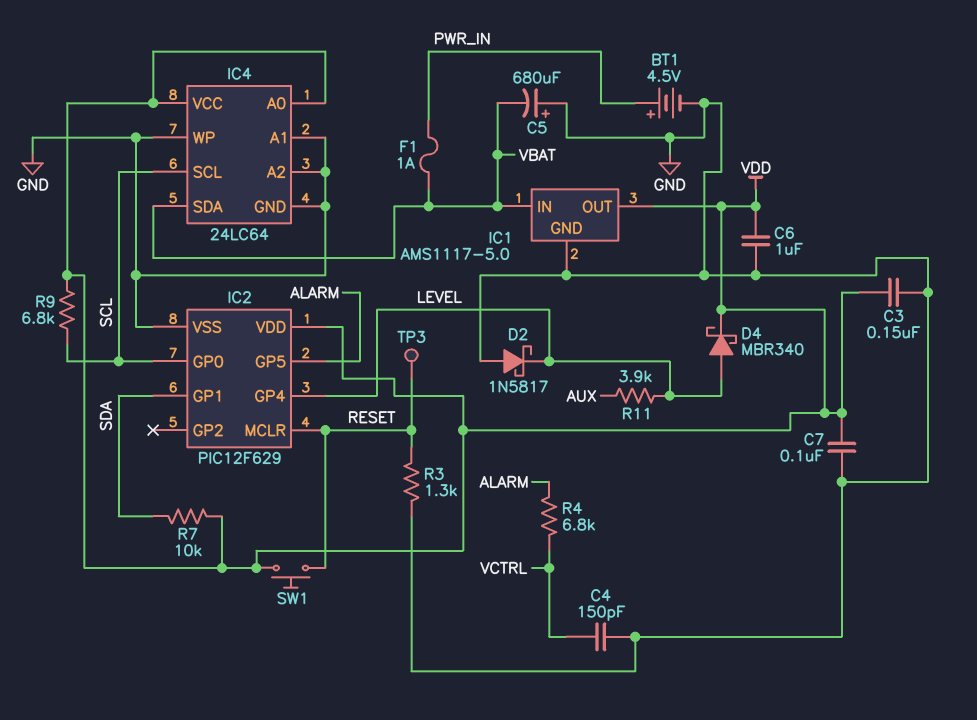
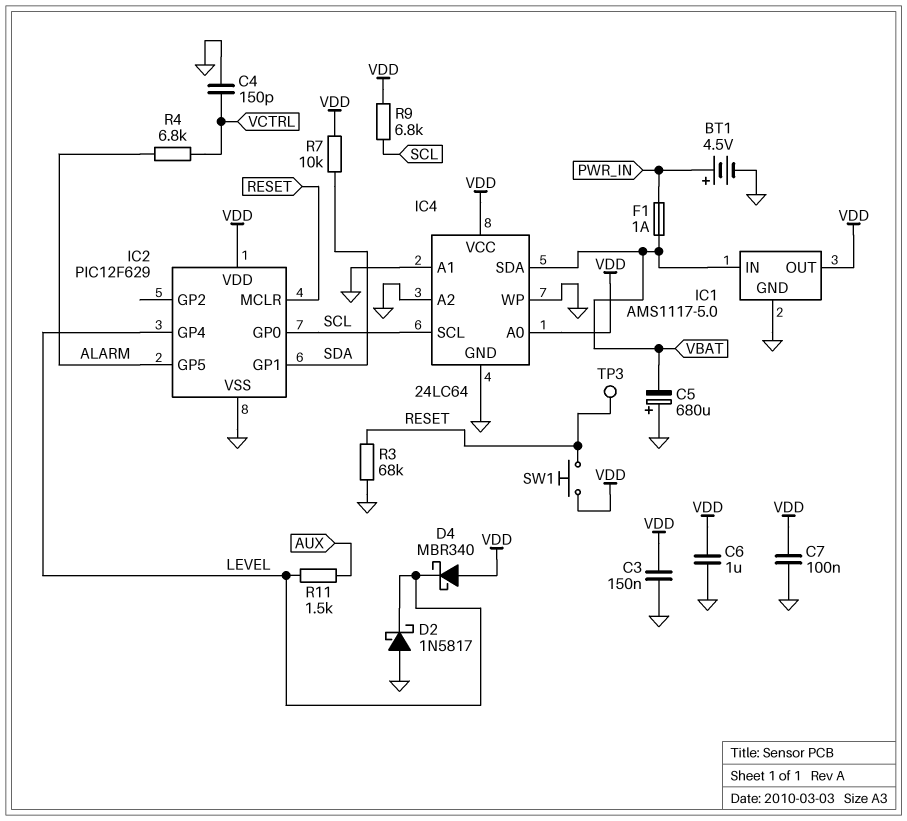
D4: schottky MBR340 (A LEVEL, K VDD) -> schottky MBR340 (A VDD, K LEVEL)
R3: 1.3k (GND, RESET) -> 68k (GND, RESET)
R11: 3.9k (AUX, LEVEL) -> 1.5k (AUX, LEVEL)

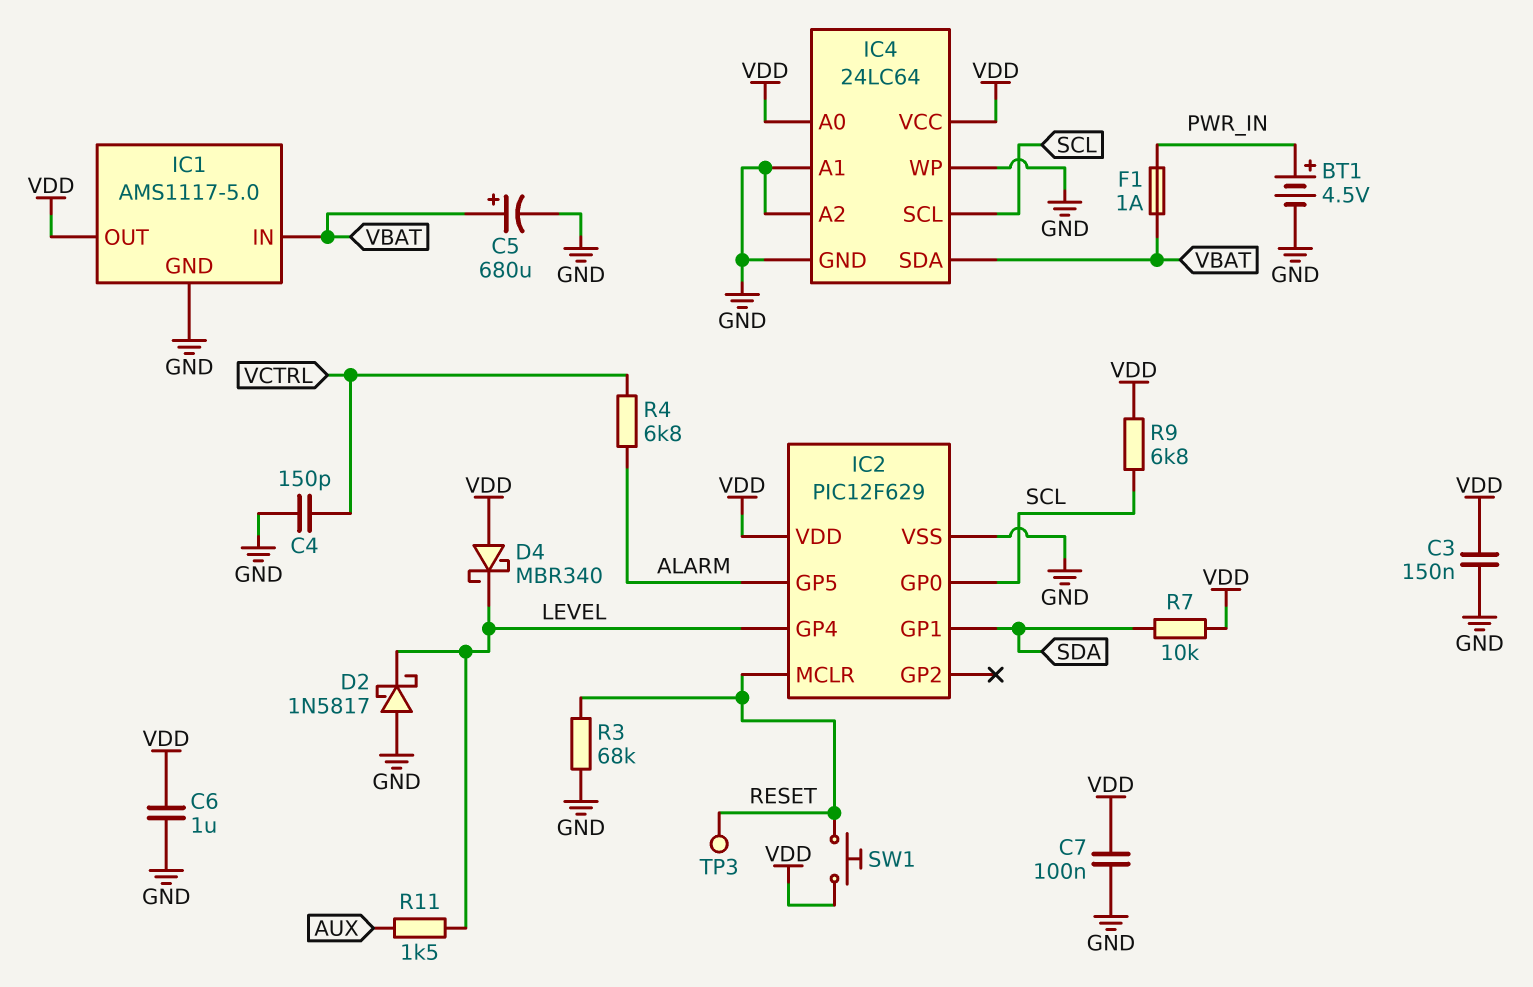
C5: 680uF (plus GND, minus VBAT) -> 680uF (plus VBAT, minus GND)

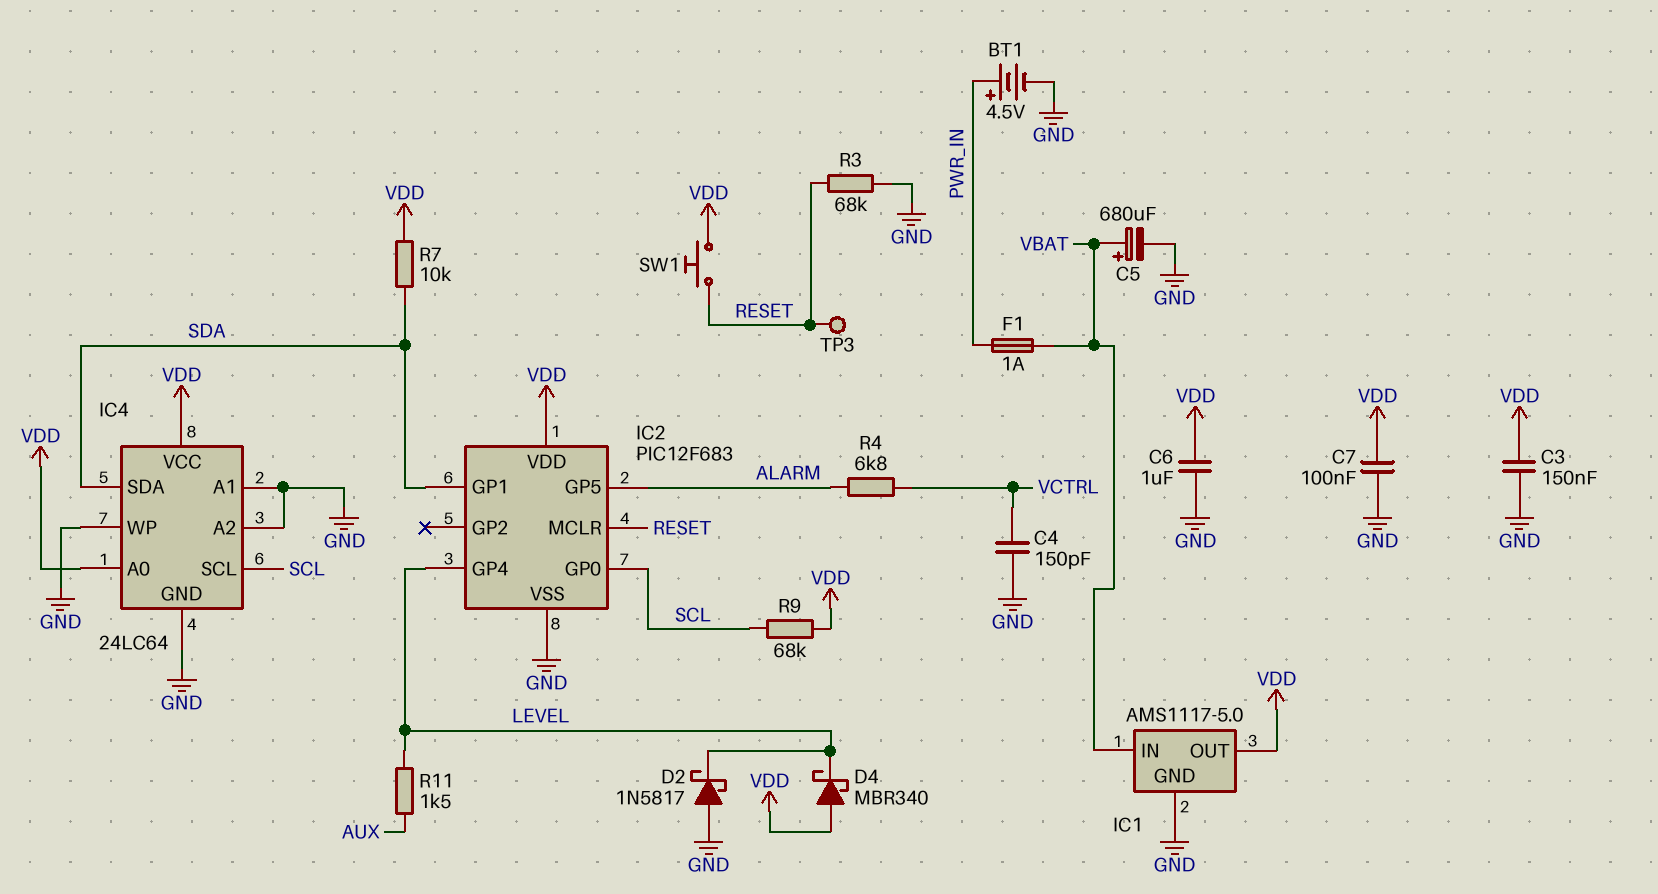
IC2: PIC12F629 -> PIC12F683
IC4 pin SDA: VBAT -> SDA
R9: 6.8k (SCL, VDD) -> 68k (SCL, VDD)

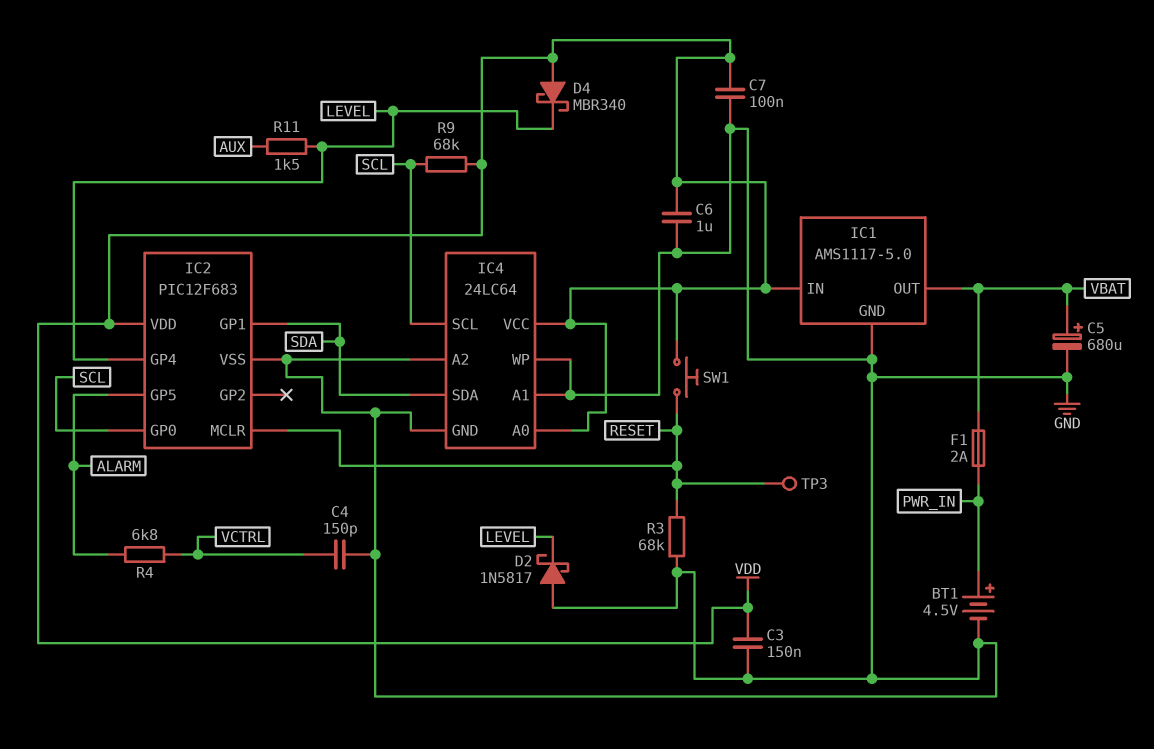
F1: 1A (PWR_IN, VBAT) -> 2A (PWR_IN, VBAT)
IC1 pin IN: VBAT -> VDD
IC1 pin OUT: VDD -> VBAT
R7: 10k (SDA, VDD) -> none

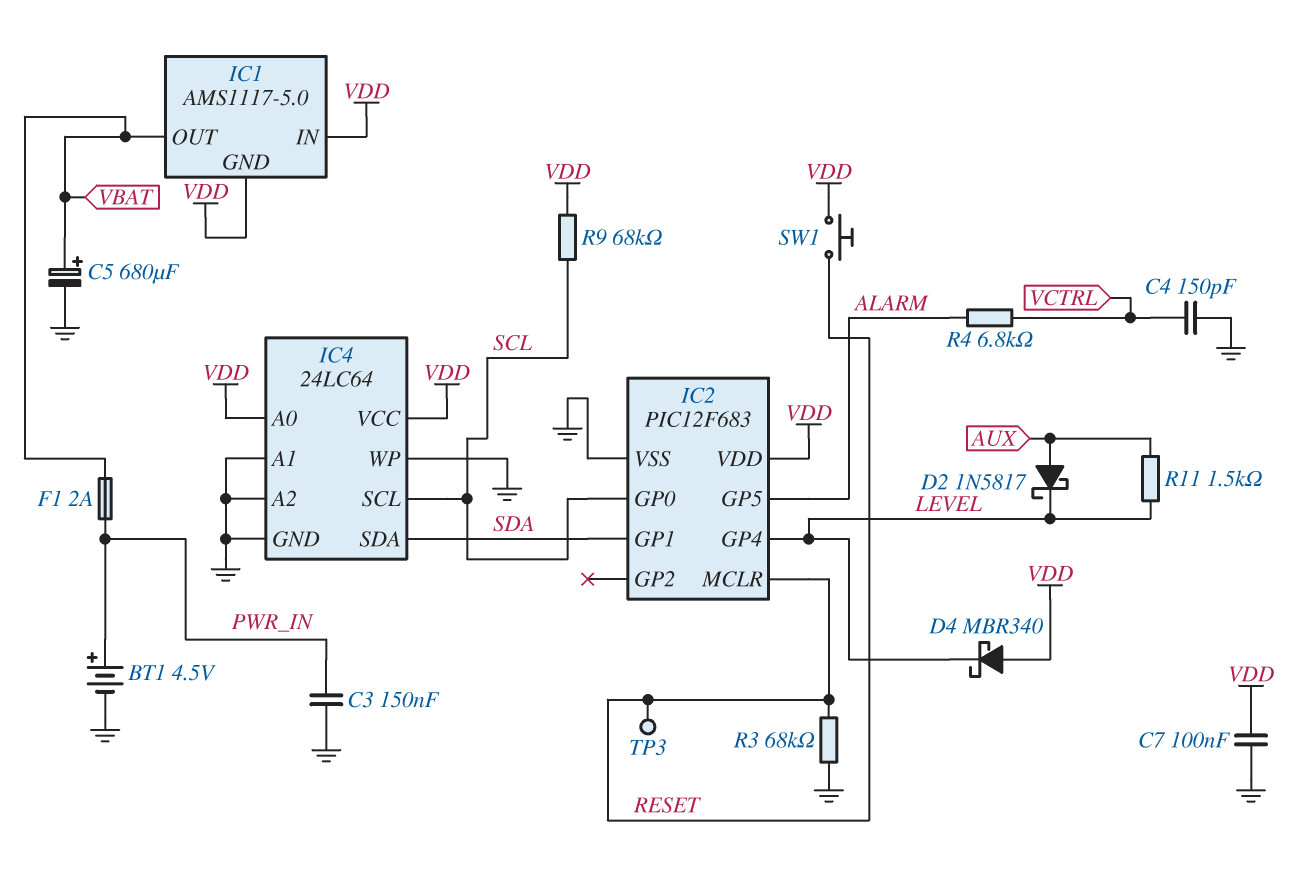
C3: 150nF (GND, VDD) -> 150nF (GND, PWR_IN)
C6: 1uF (GND, VDD) -> none
D2: schottky 1N5817 (A GND, K LEVEL) -> schottky 1N5817 (A AUX, K LEVEL)
IC1 pin GND: GND -> VDD

